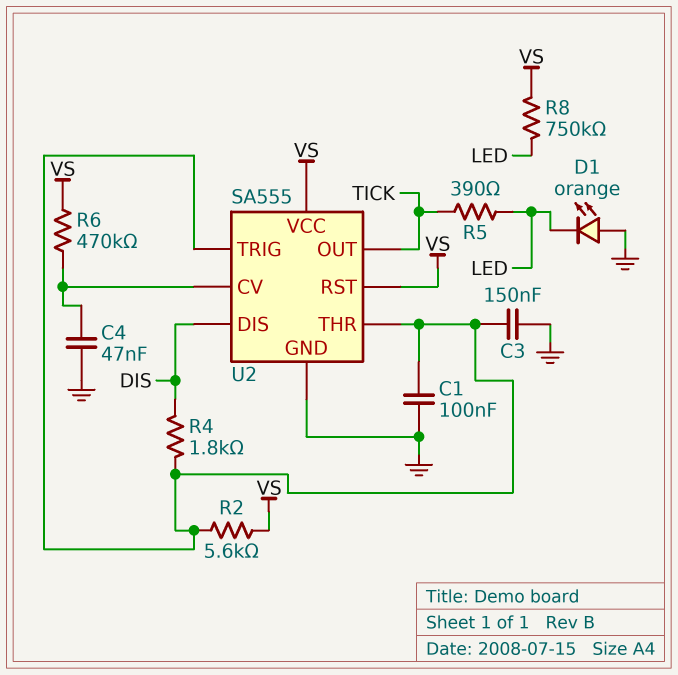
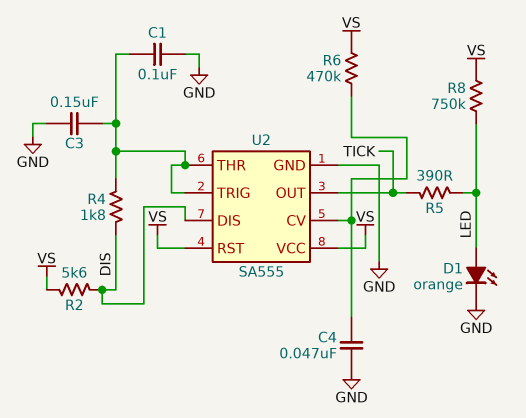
D1: LED orange (A GND, K LED) -> LED orange (A LED, K GND)
R2: 5.6k (U2/THR, VS) -> 5.6k (DIS, VS)

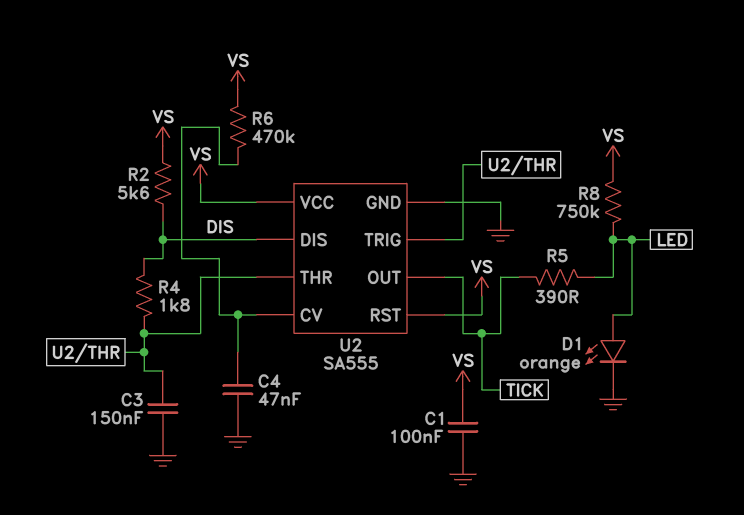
C1: 100nF (GND, U2/THR) -> 100nF (GND, VS)

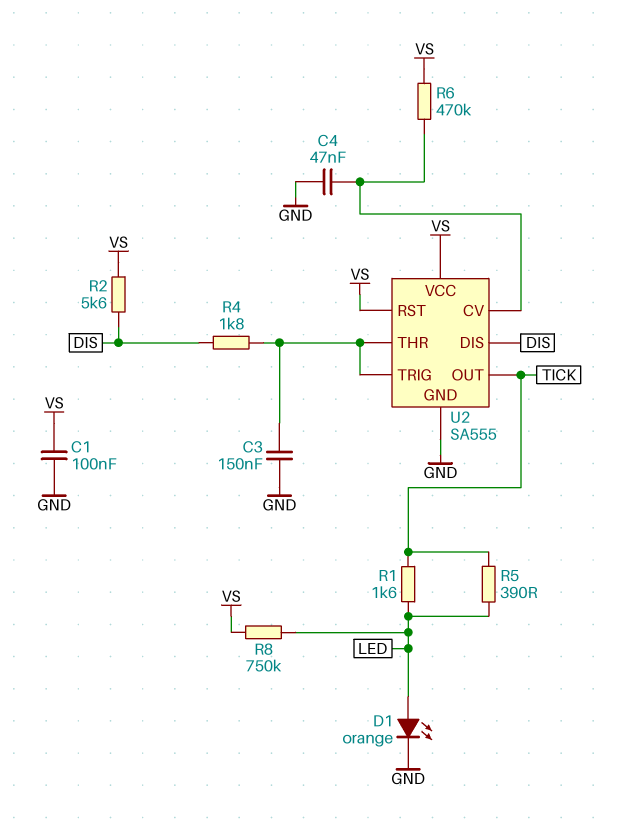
R1: none -> 1.6k (LED, TICK)

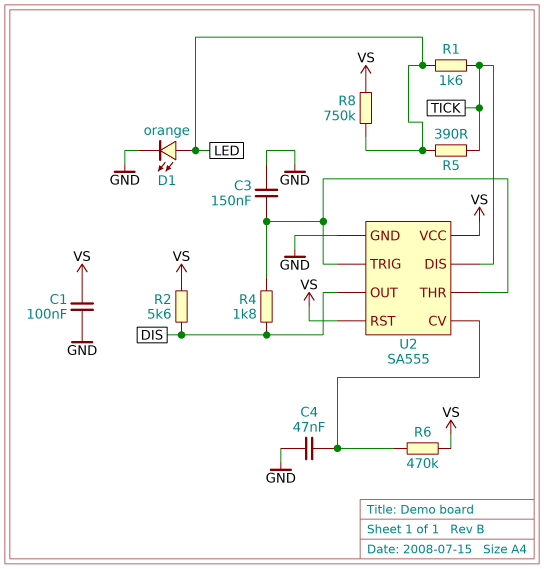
U2 pin DIS: DIS -> TICK
U2 pin OUT: TICK -> DIS

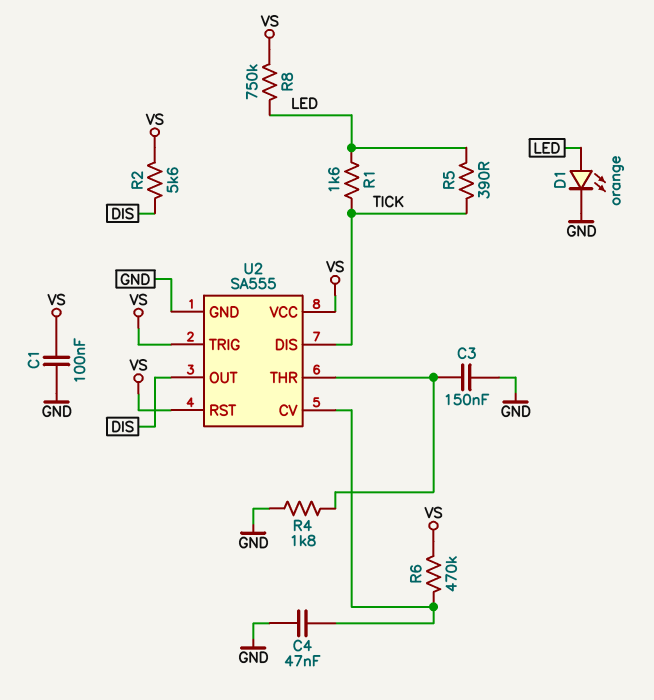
R4: 1.8k (DIS, U2/THR) -> 1.8k (GND, U2/THR)
U2 pin TRIG: U2/THR -> VS

